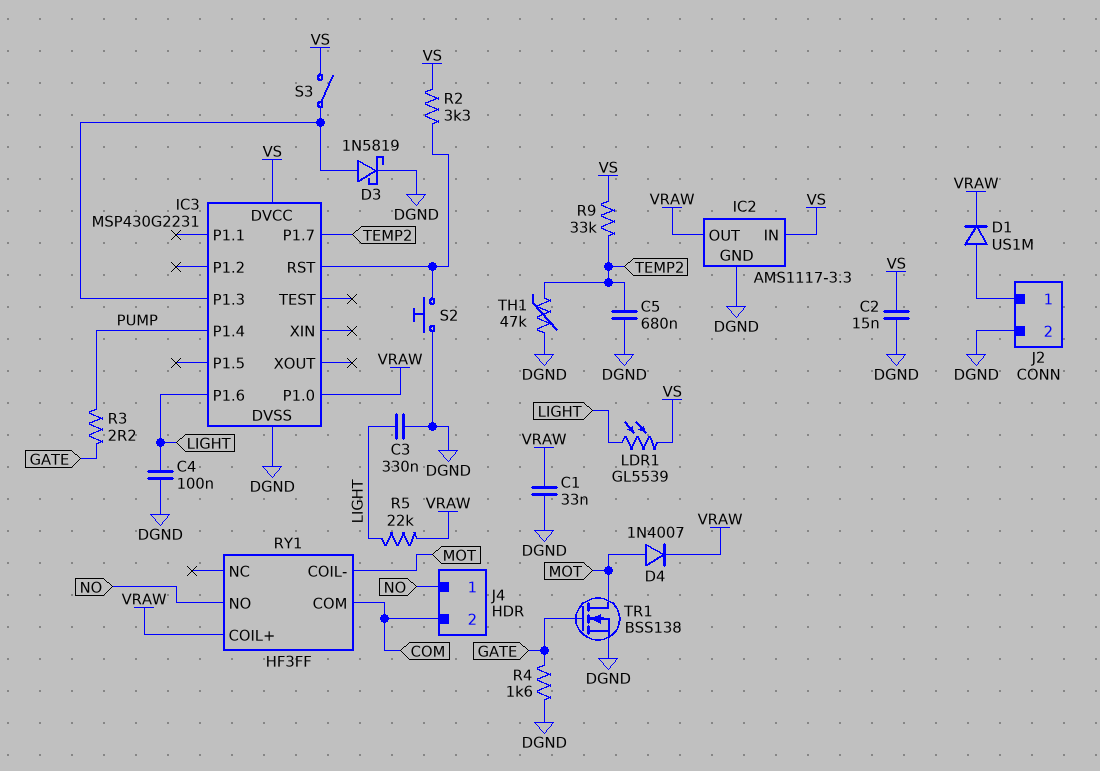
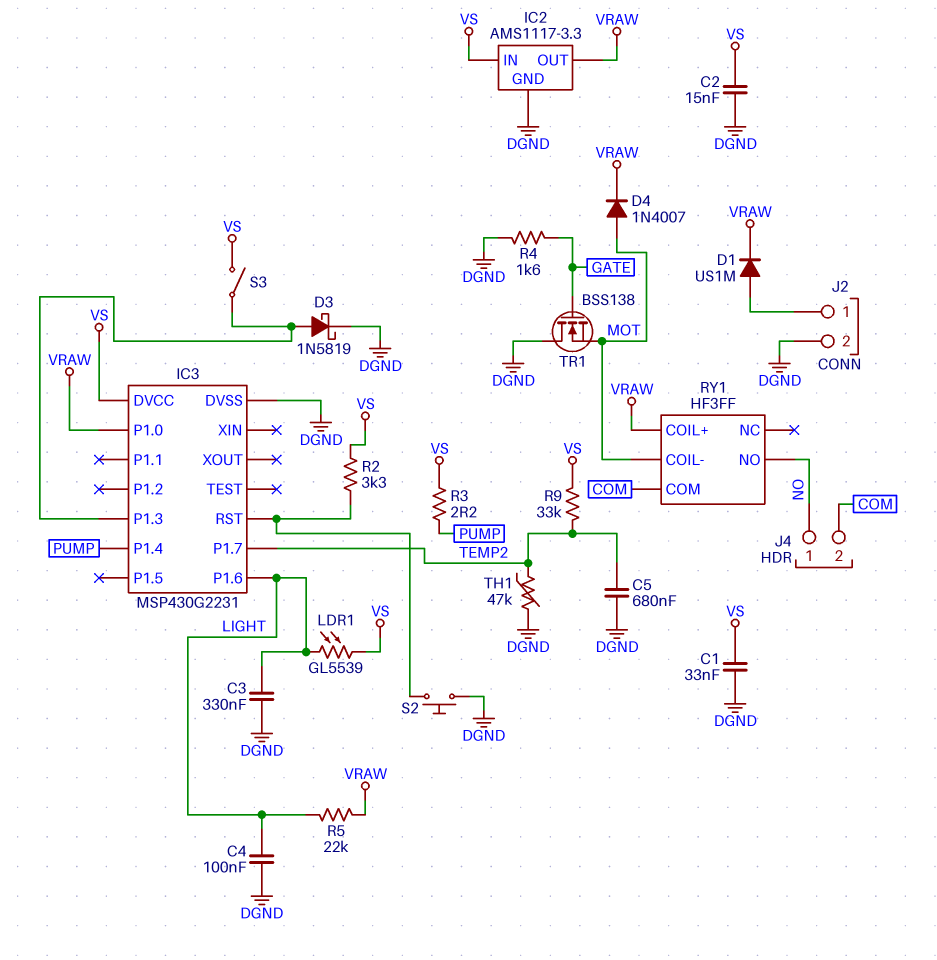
C1: 33nF (DGND, VRAW) -> 33nF (DGND, VS)
R3: 2.2 (GATE, PUMP) -> 2.2 (PUMP, VS)
TR1: NMOS BSS138 (G GATE, D MOT, S DGND) -> NMOS BSS138 (G GATE, D DGND, S MOT)

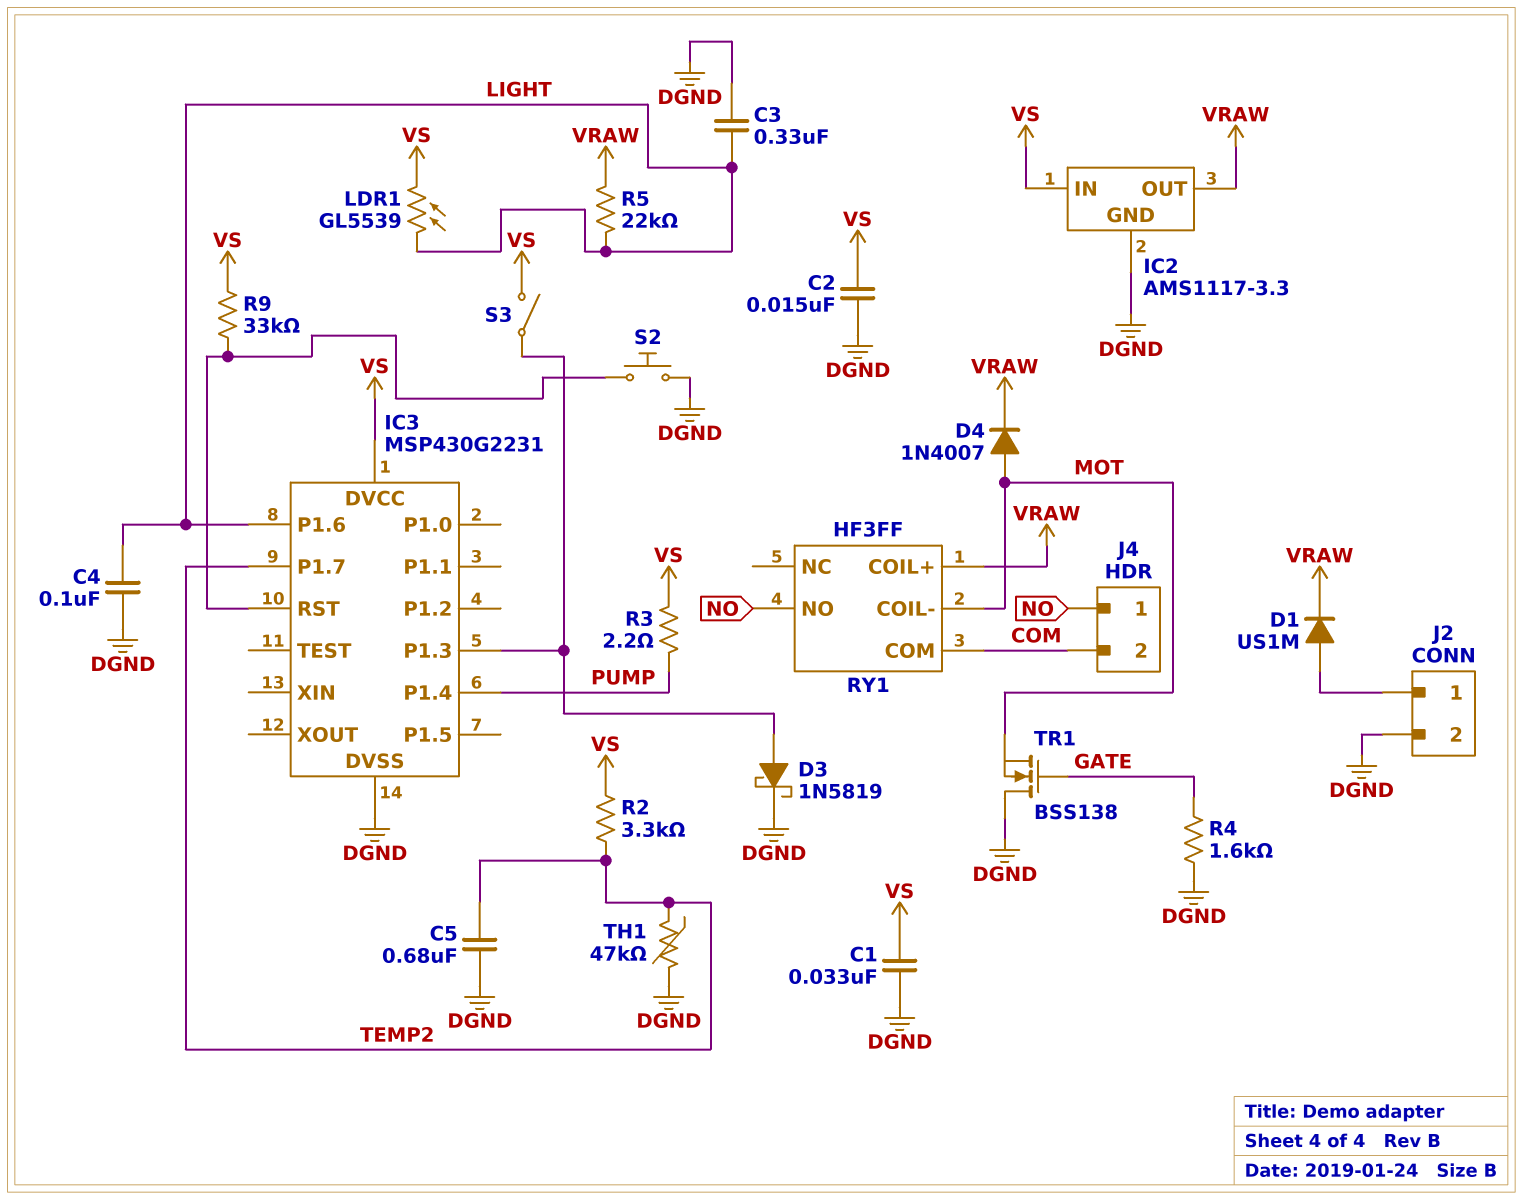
IC3 pin P1.0: VRAW -> none
R2: 3.3k (IC3/RST, VS) -> 3.3k (TEMP2, VS)
R9: 33k (TEMP2, VS) -> 33k (IC3/RST, VS)

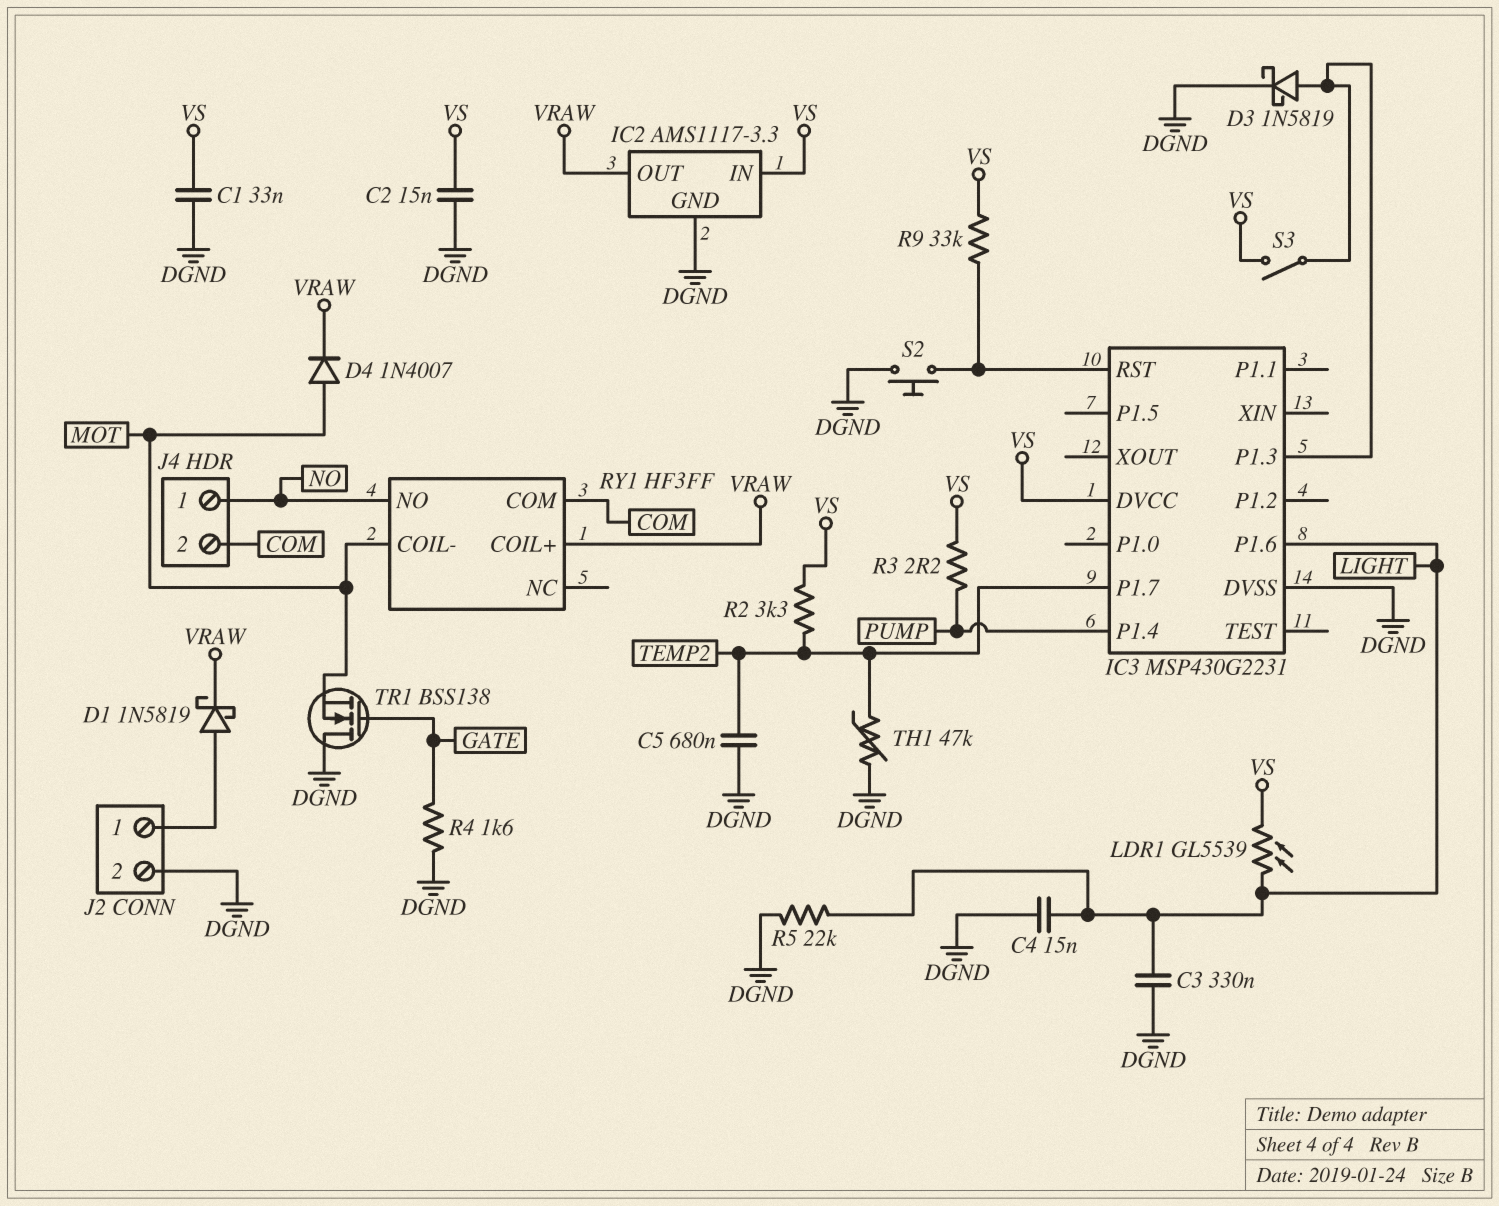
C4: 100nF (DGND, LIGHT) -> 15nF (DGND, LIGHT)
D1: diode US1M (A J2/1, K VRAW) -> schottky 1N5819 (A J2/1, K VRAW)
R5: 22k (LIGHT, VRAW) -> 22k (DGND, LIGHT)

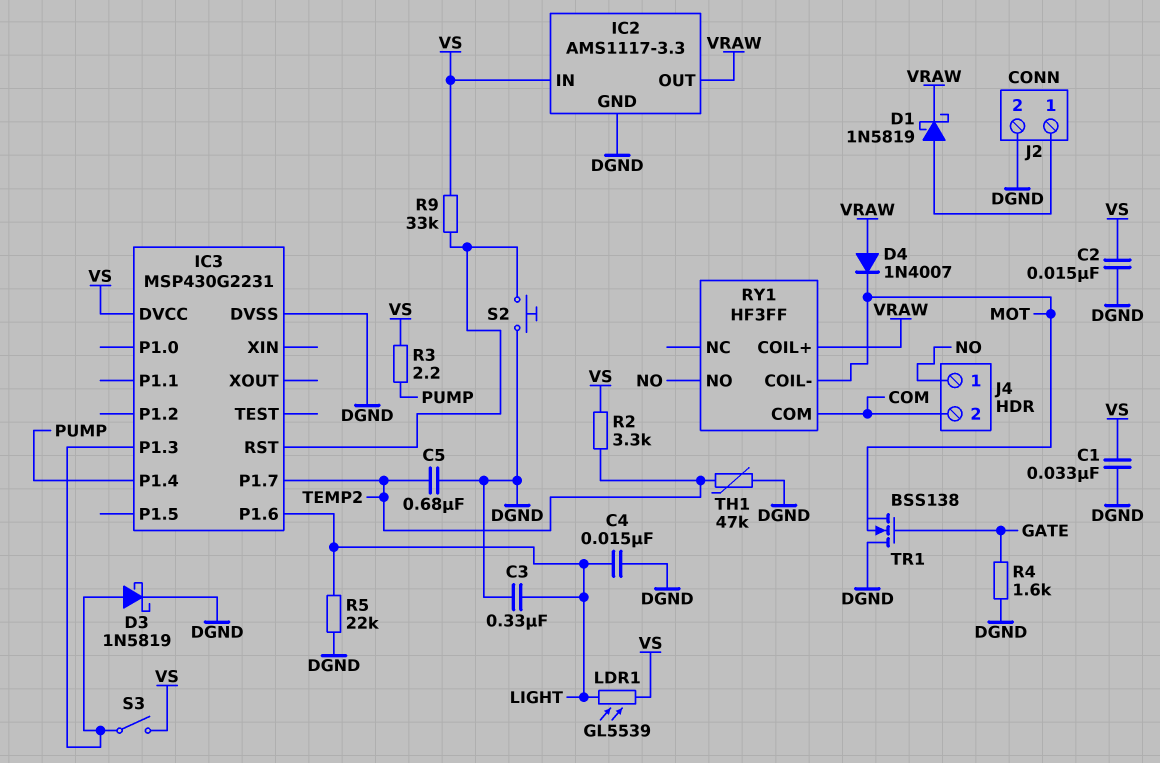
D4: diode 1N4007 (A MOT, K VRAW) -> diode 1N4007 (A VRAW, K MOT)

